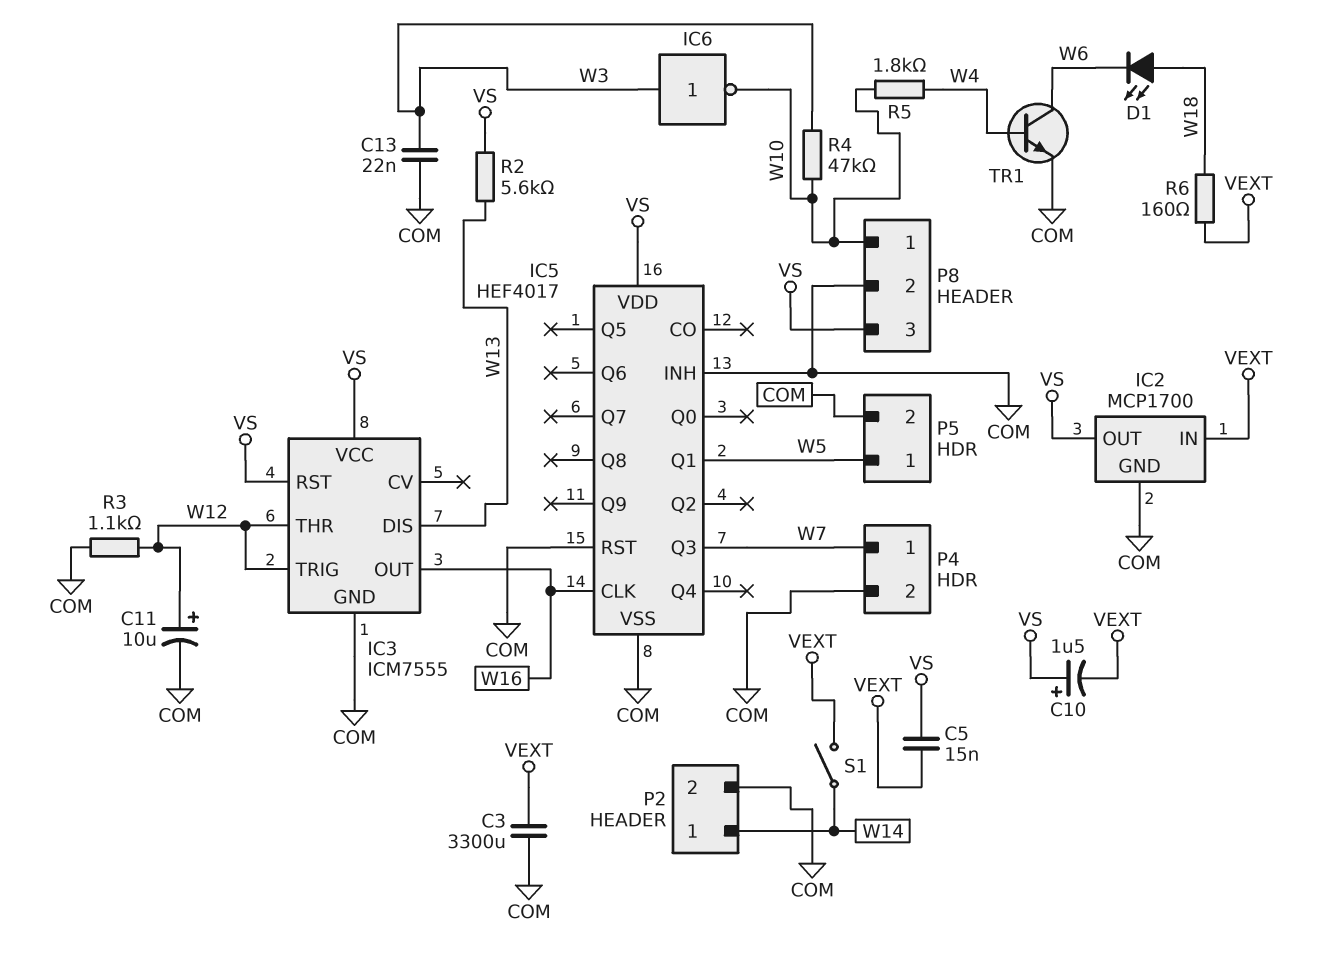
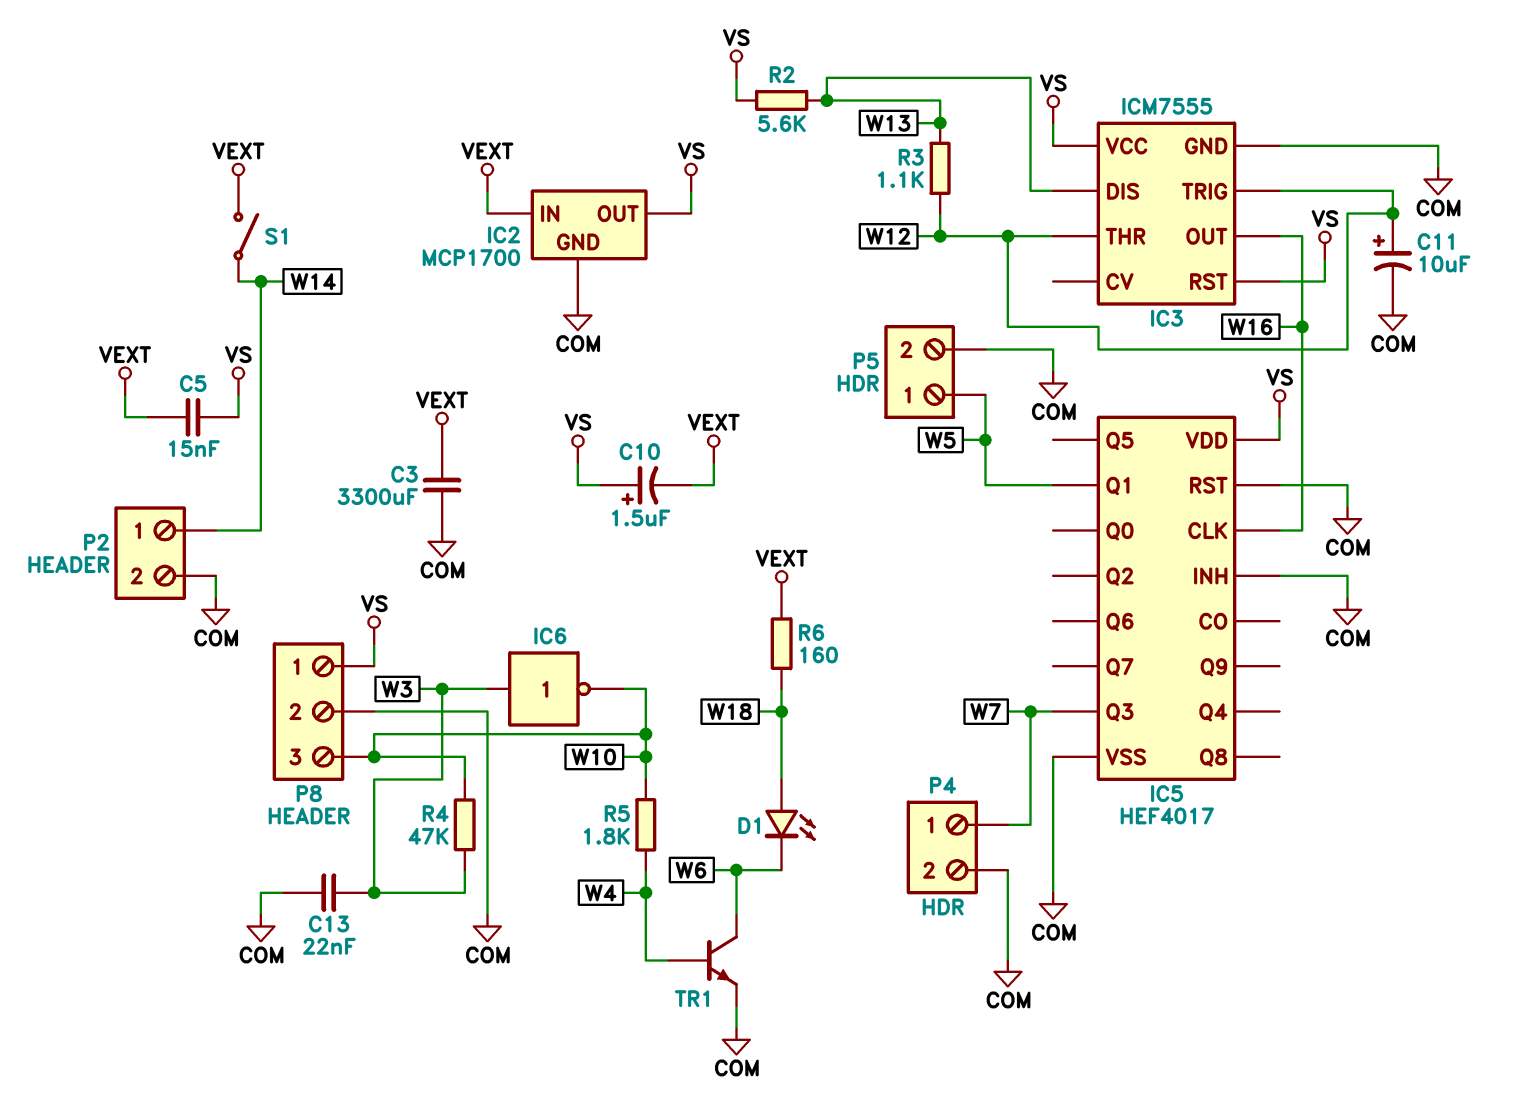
P8 pin 1: W10 -> VS
P8 pin 3: VS -> W10
R3: 1.1k (COM, W12) -> 1.1k (W12, W13)

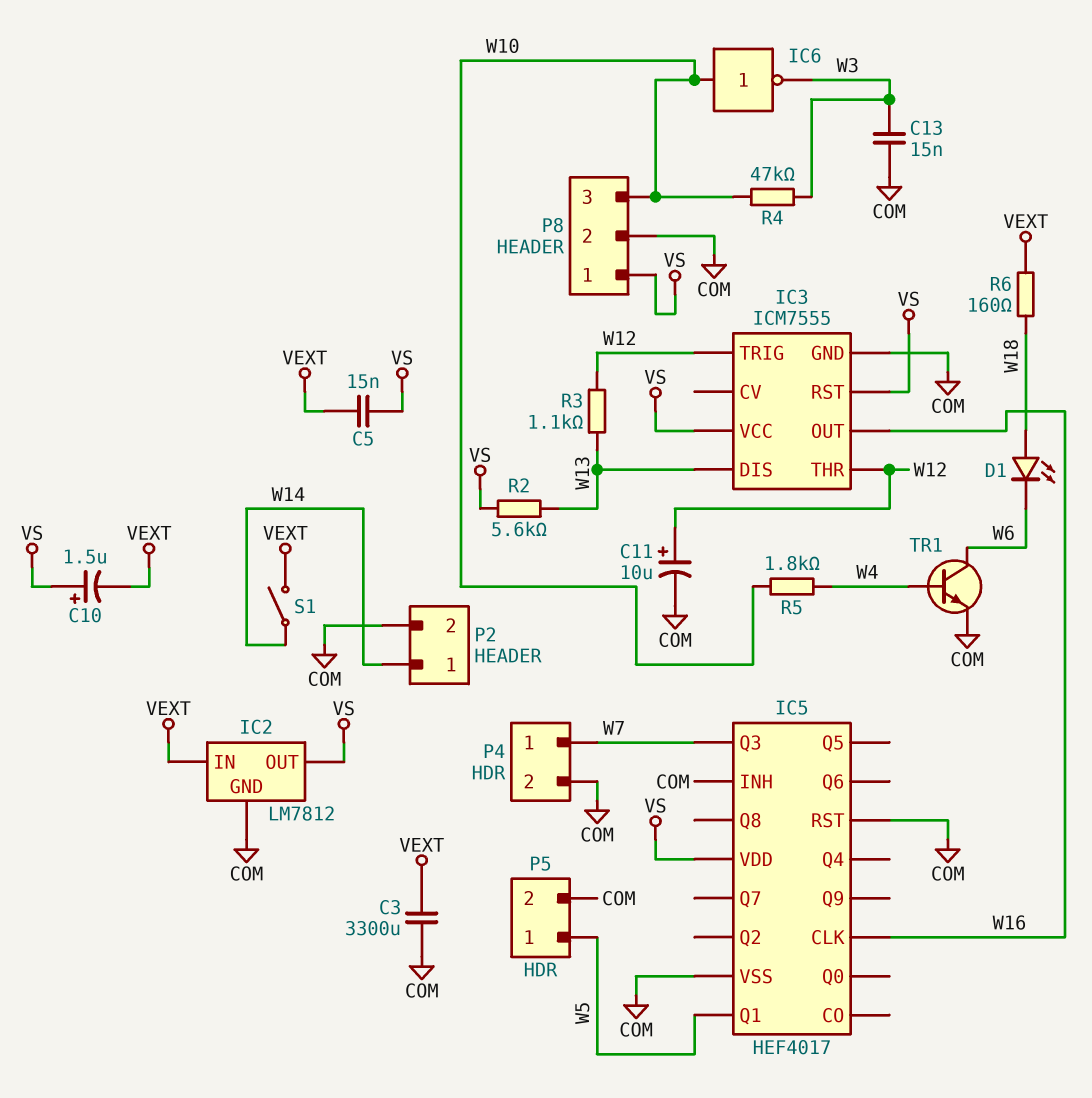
C13: 22nF (COM, W3) -> 15nF (COM, W3)
IC2: MCP1700 -> LM7812
IC6: NOT (in W3, out W10) -> NOT (in W10, out W3)

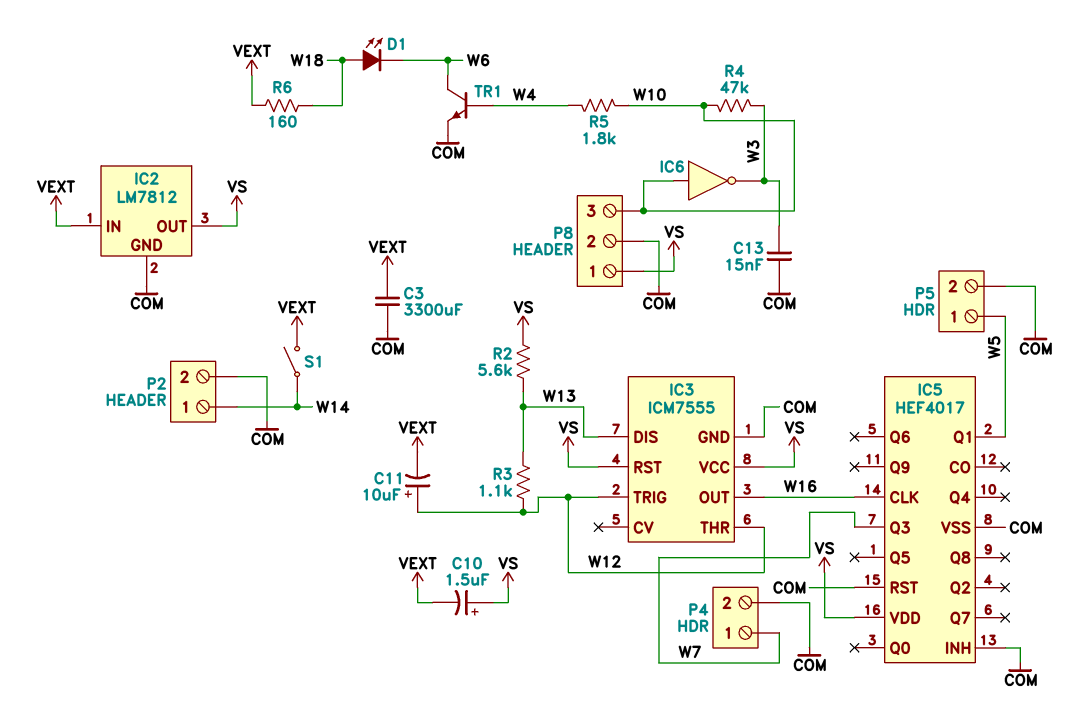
C5: 15nF (VEXT, VS) -> none
C11: 10uF (plus W12, minus COM) -> 10uF (plus W12, minus VEXT)

